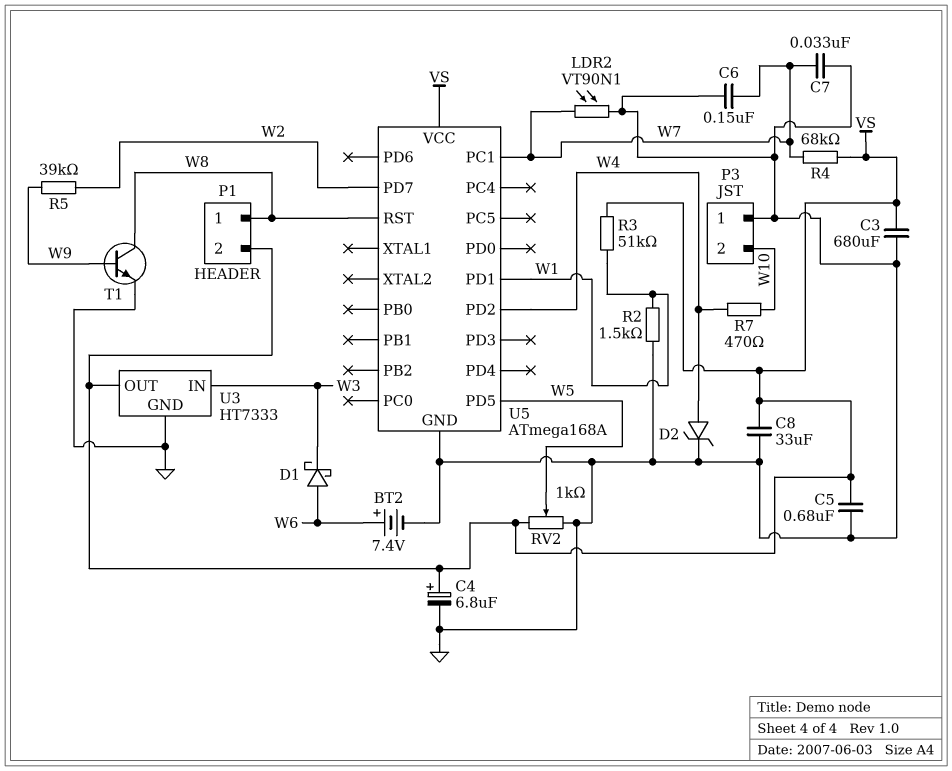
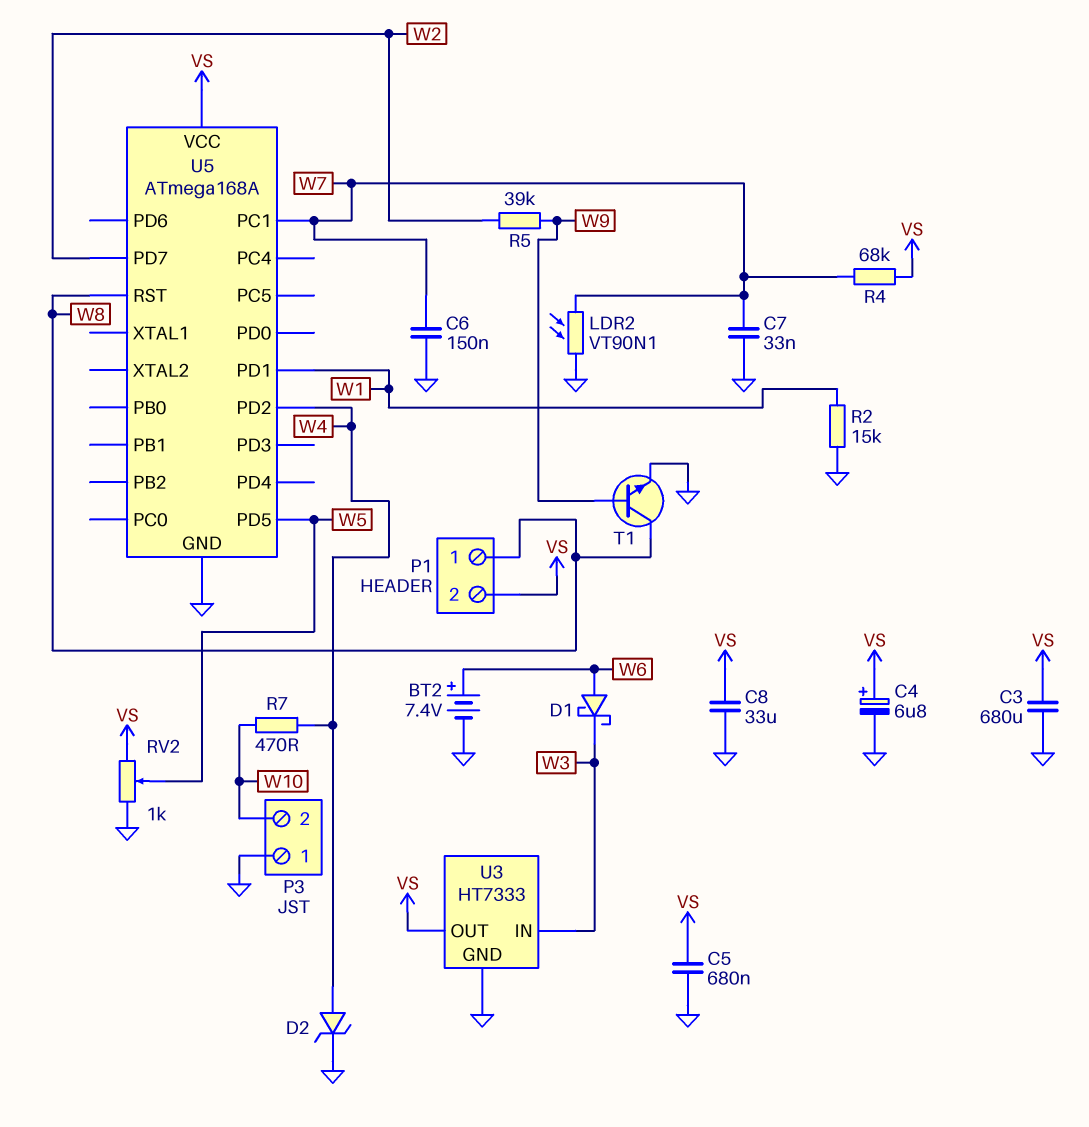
R2: 1.5k (GND, W1) -> 15k (GND, W1)
R3: 51k (VS, W1) -> none

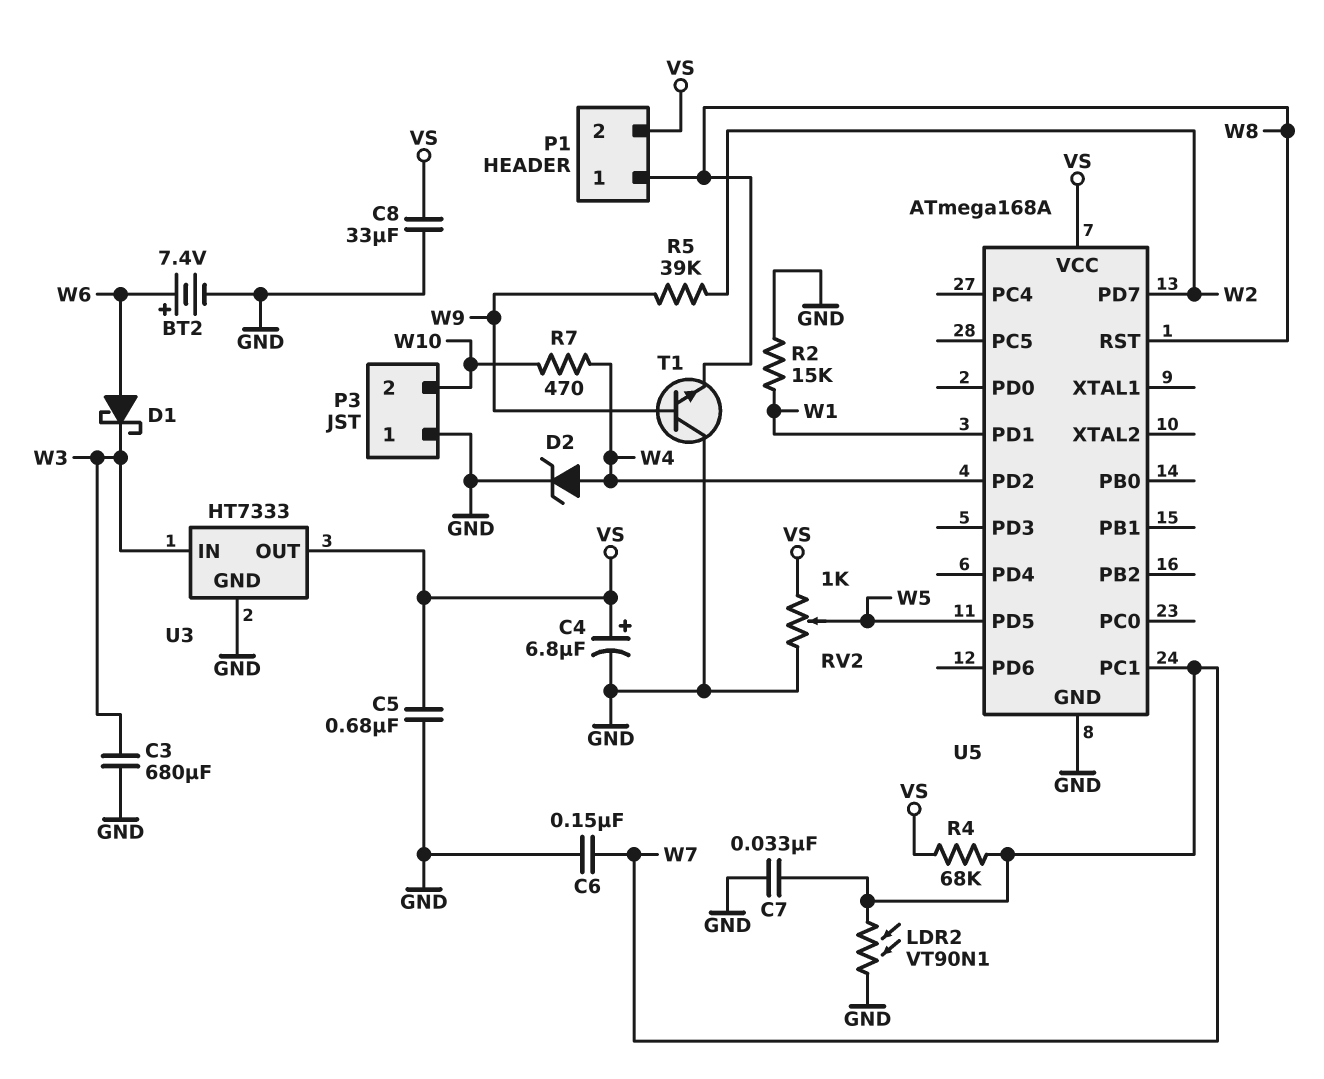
C3: 680uF (GND, VS) -> 680uF (GND, W3)
T1: NPN (B W9, C W8, E GND) -> NPN (B W9, C GND, E W8)

